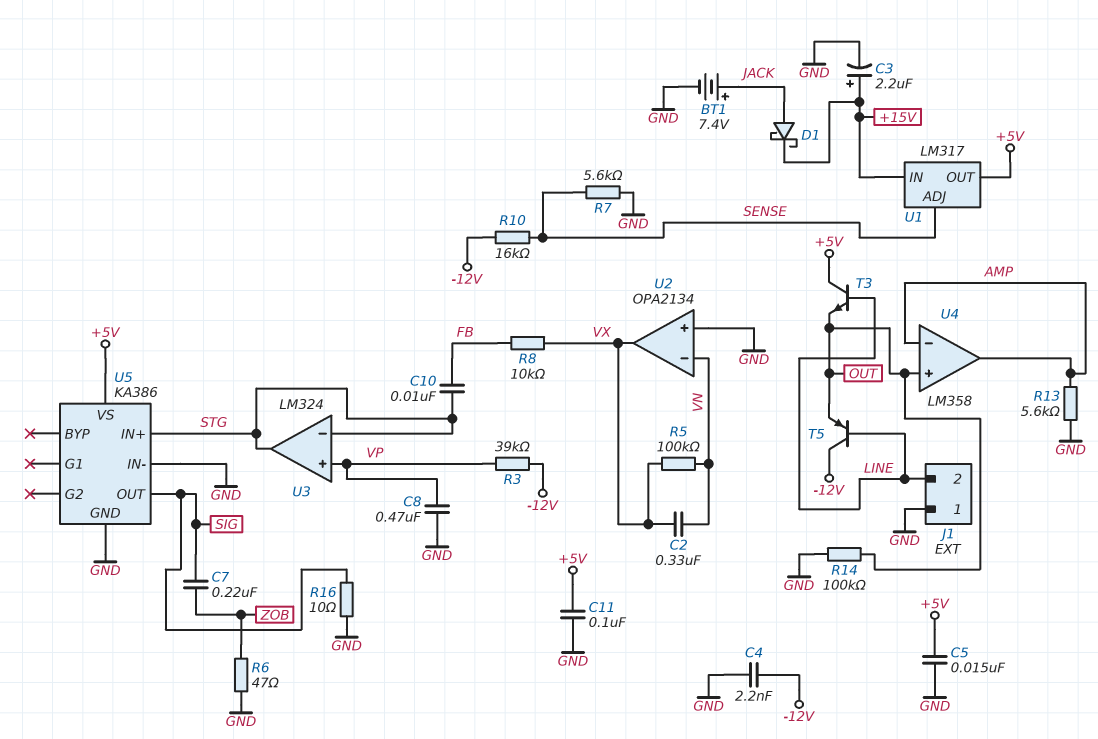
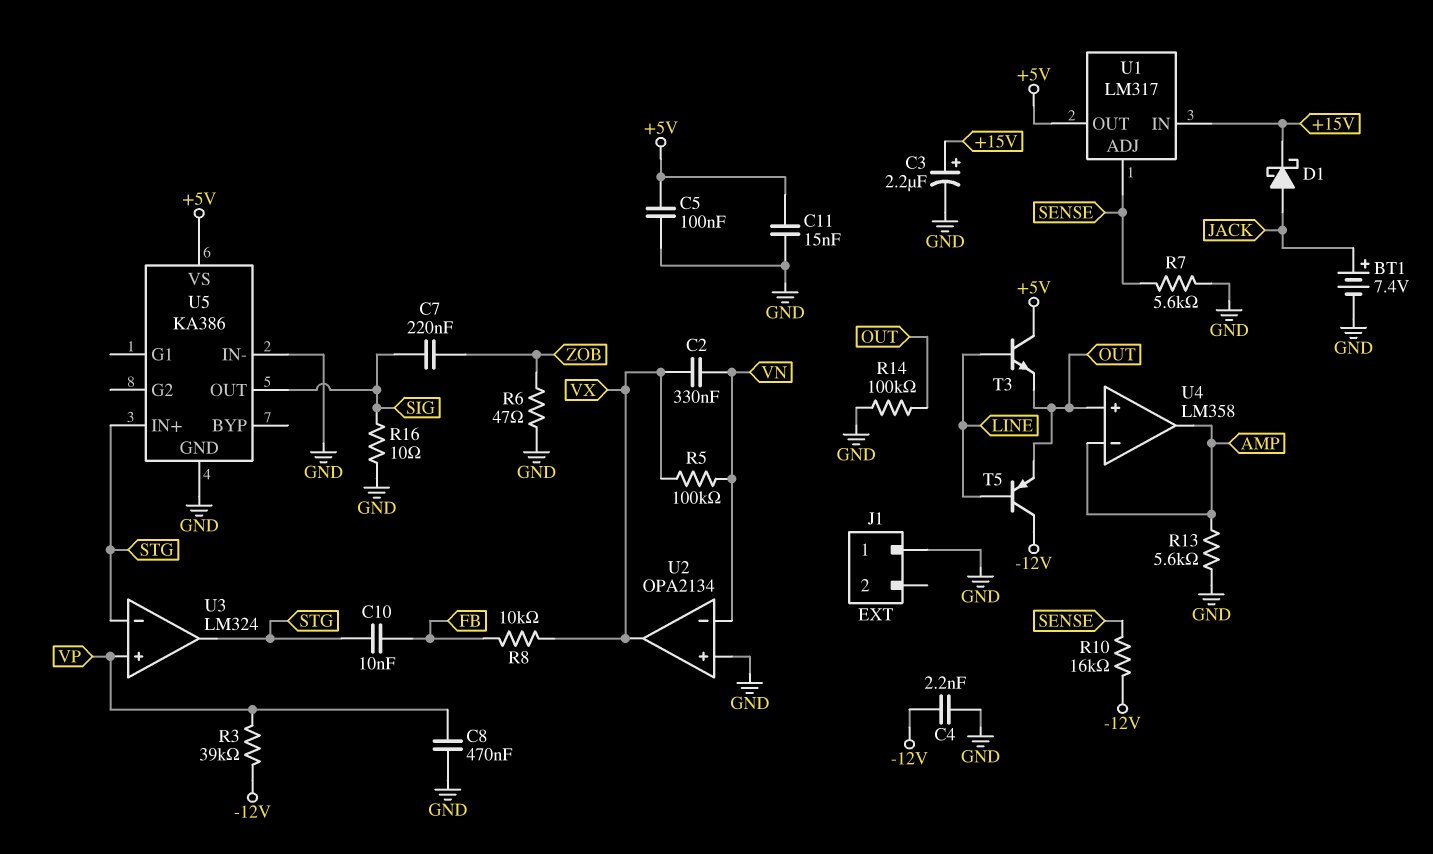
C5: 15nF (+5V, GND) -> 100nF (+5V, GND)
C11: 100nF (+5V, GND) -> 15nF (+5V, GND)
J1 pin 2: LINE -> none

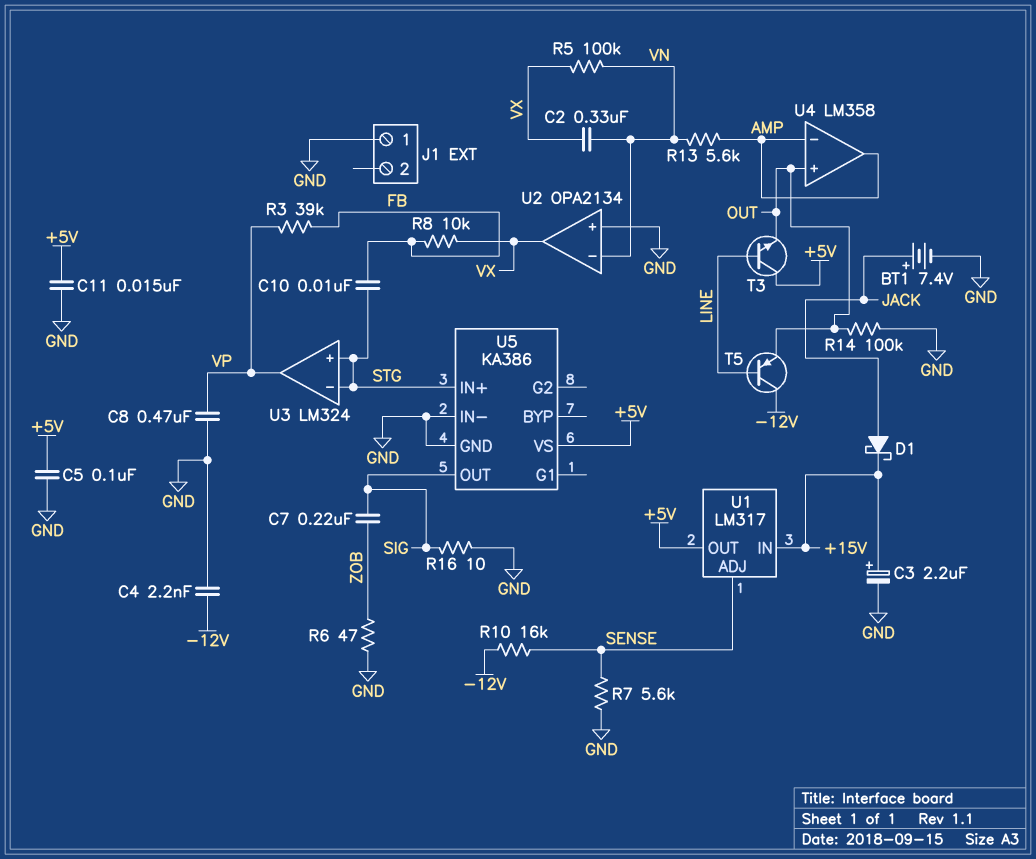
R3: 39k (-12V, VP) -> 39k (FB, VP)
R13: 5.6k (AMP, GND) -> 5.6k (AMP, VN)
U3 pin in+: VP -> STG
U3 pin out: STG -> VP

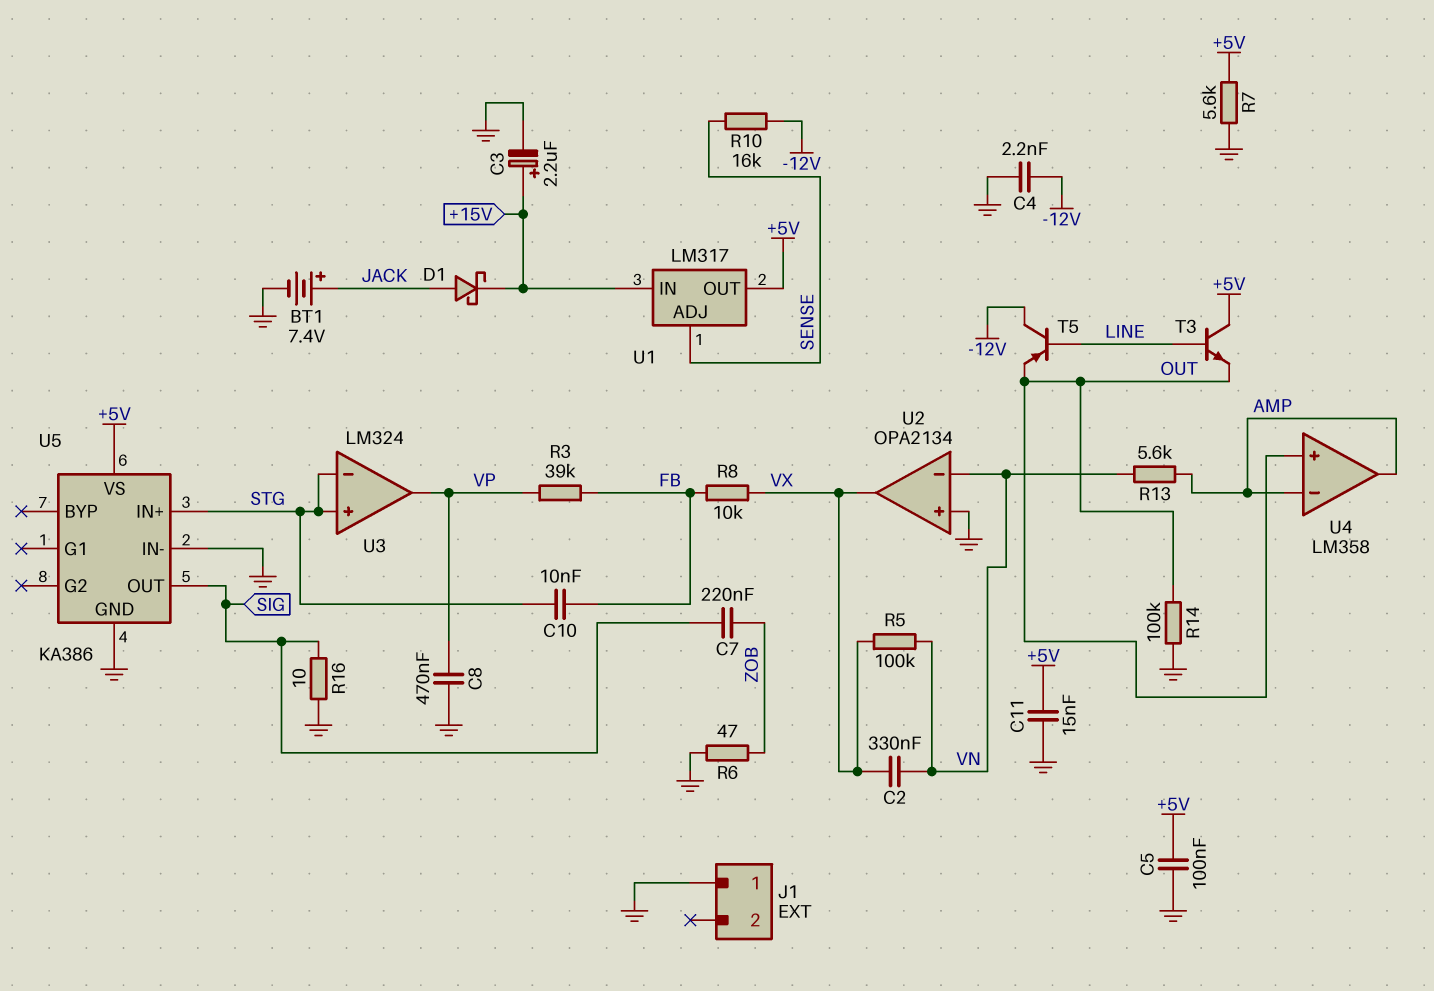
R7: 5.6k (GND, SENSE) -> 5.6k (+5V, GND)

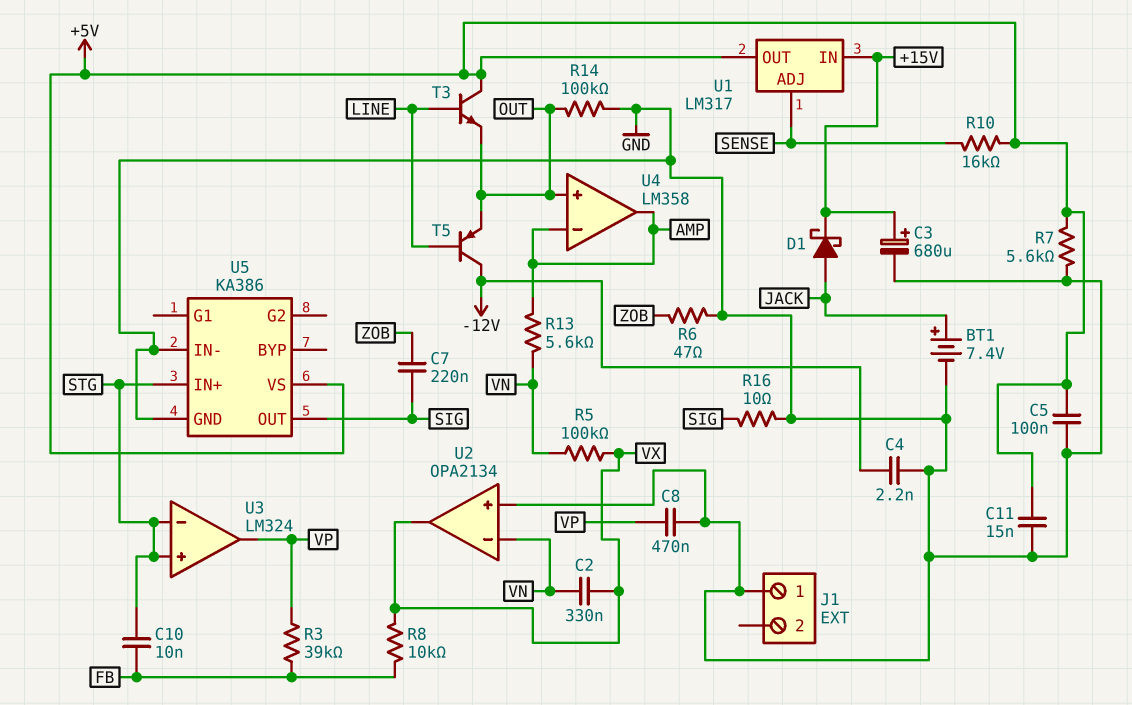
C3: 2.2uF (plus +15V, minus GND) -> 680uF (plus +15V, minus GND)
R10: 16k (-12V, SENSE) -> 16k (+5V, SENSE)

